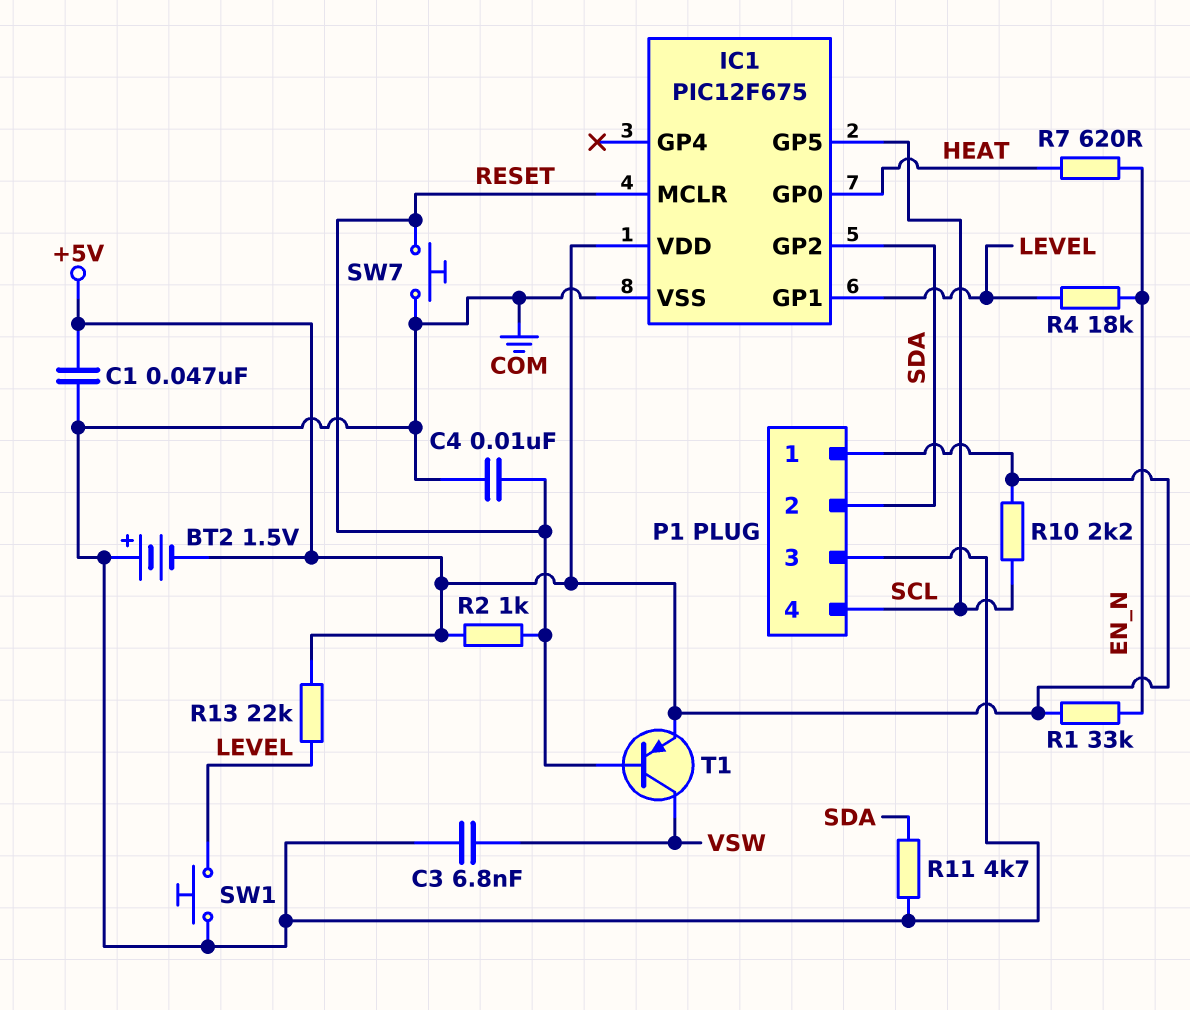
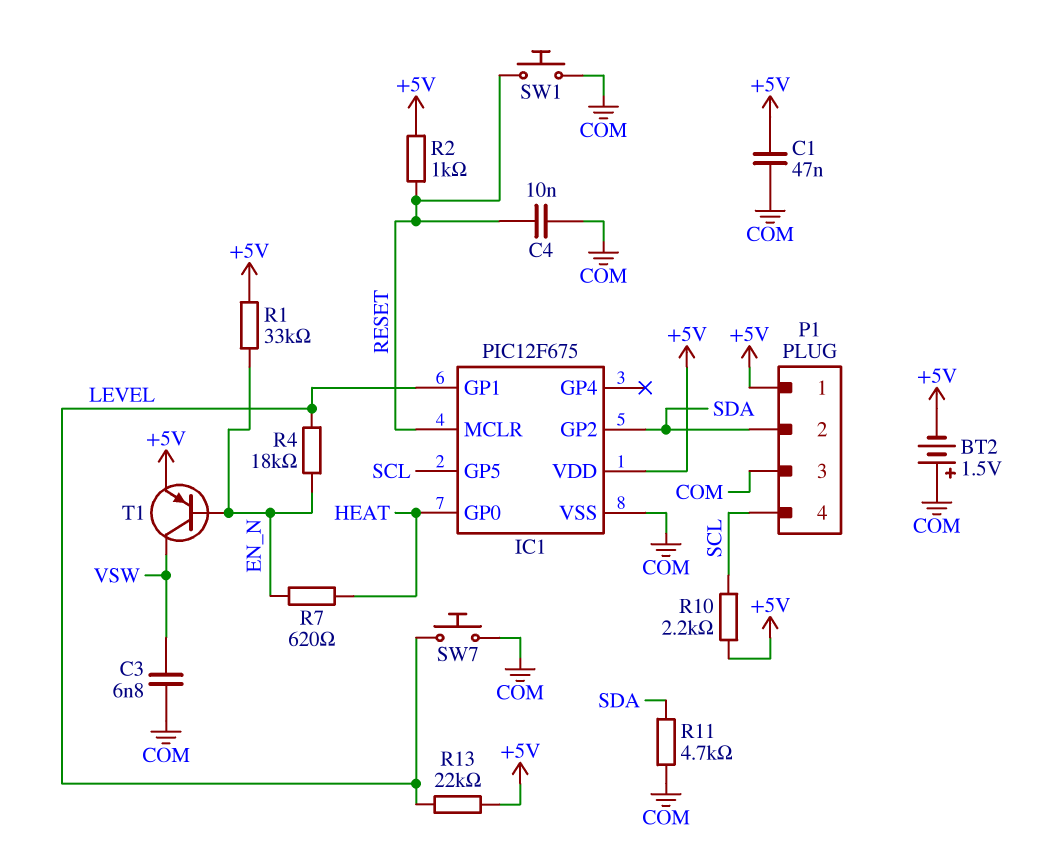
SW1: button (COM, LEVEL) -> button (COM, RESET)
SW7: button (COM, RESET) -> button (COM, LEVEL)
T1: PNP (B RESET, C VSW, E +5V) -> PNP (B EN_N, C VSW, E +5V)

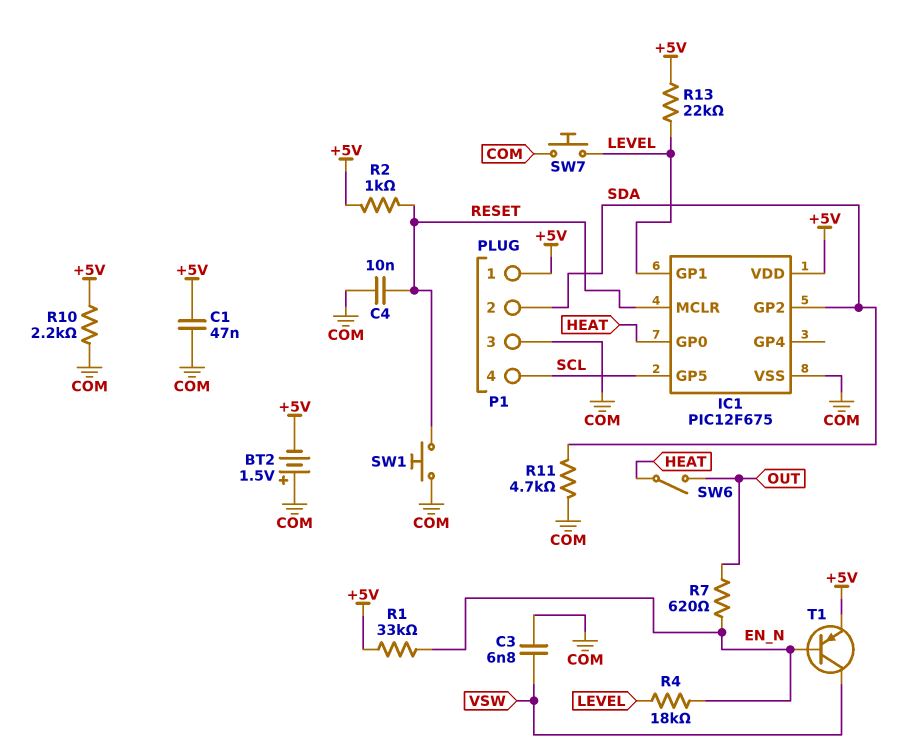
R7: 620 (EN_N, HEAT) -> 620 (EN_N, OUT)
R10: 2.2k (+5V, SCL) -> 2.2k (+5V, COM)
SW6: none -> switch (HEAT, OUT)

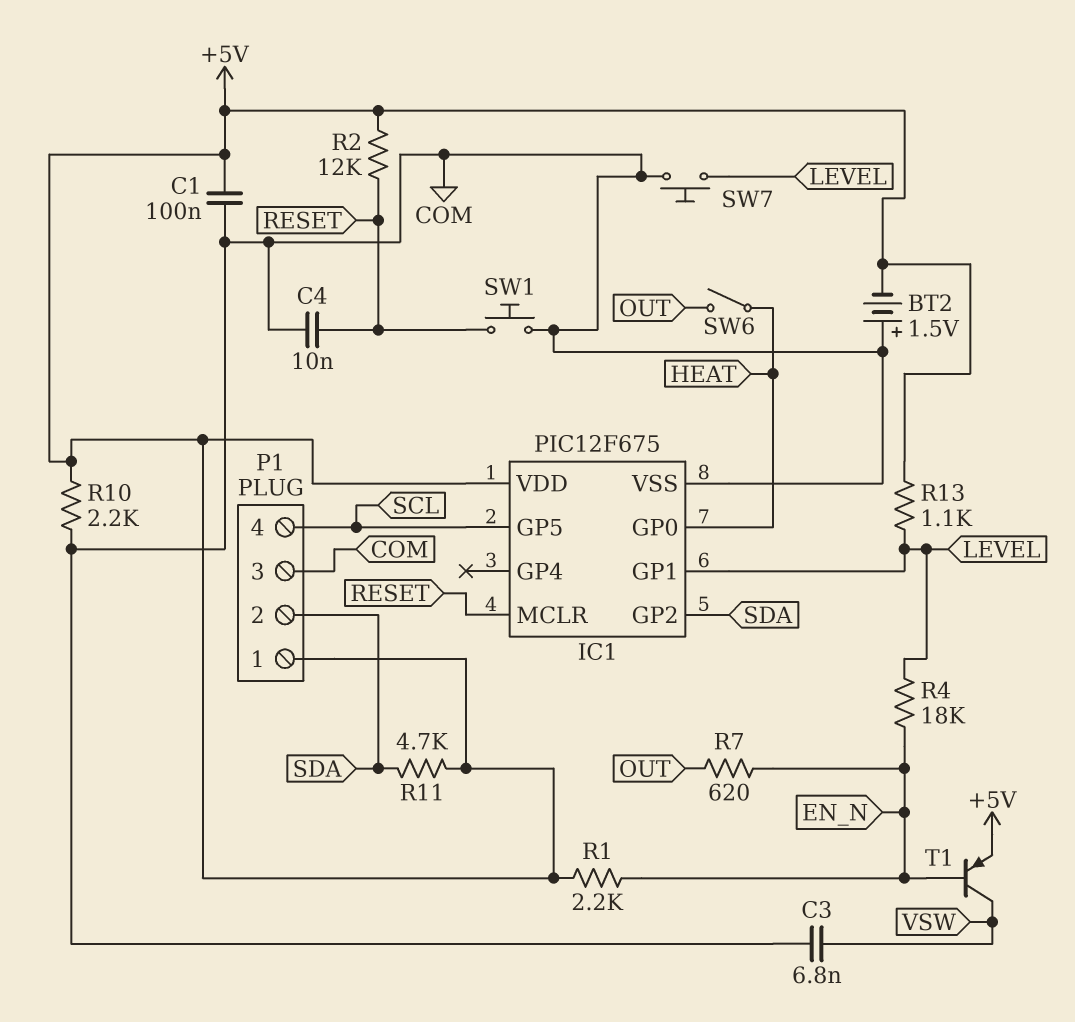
C1: 47nF (+5V, COM) -> 100nF (+5V, COM)
R1: 33k (+5V, EN_N) -> 2.2k (+5V, EN_N)
R2: 1k (+5V, RESET) -> 12k (+5V, RESET)
R11: 4.7k (COM, SDA) -> 4.7k (+5V, SDA)
R13: 22k (+5V, LEVEL) -> 1.1k (+5V, LEVEL)

